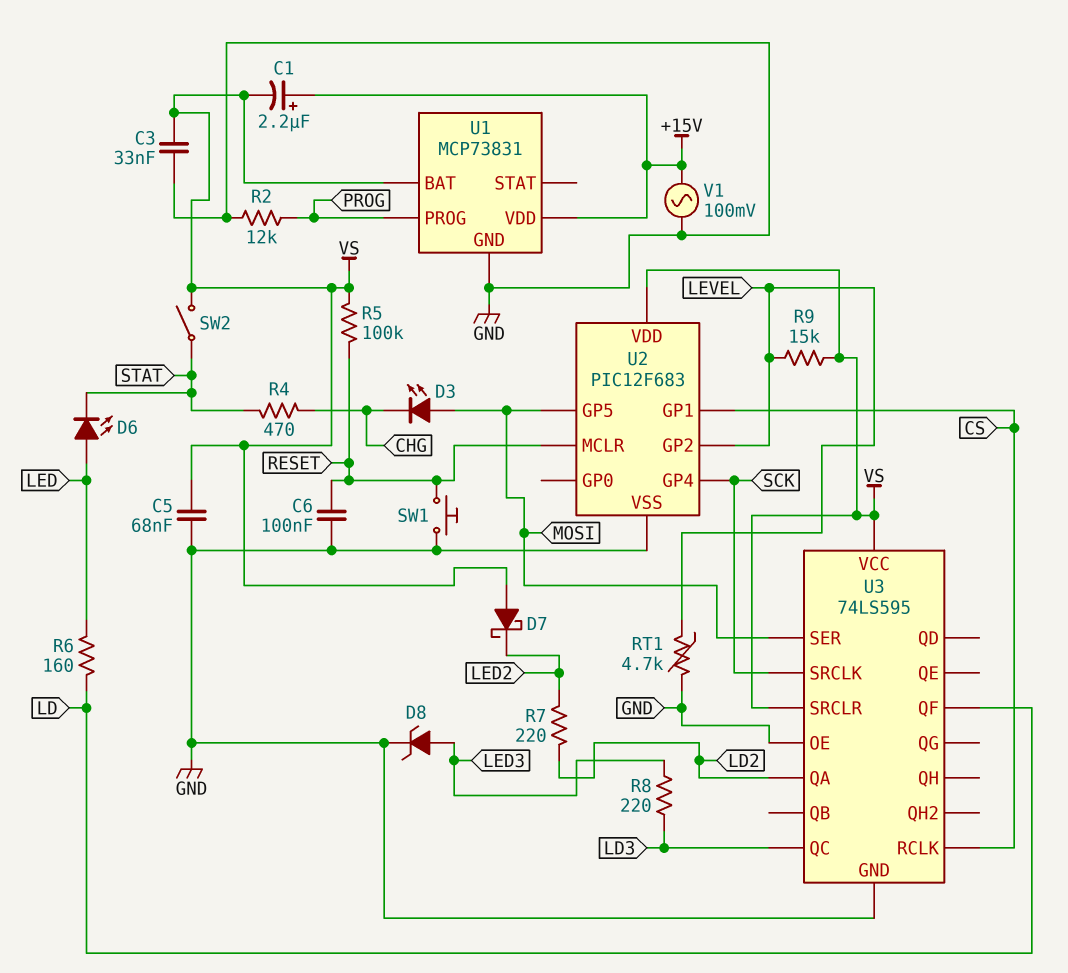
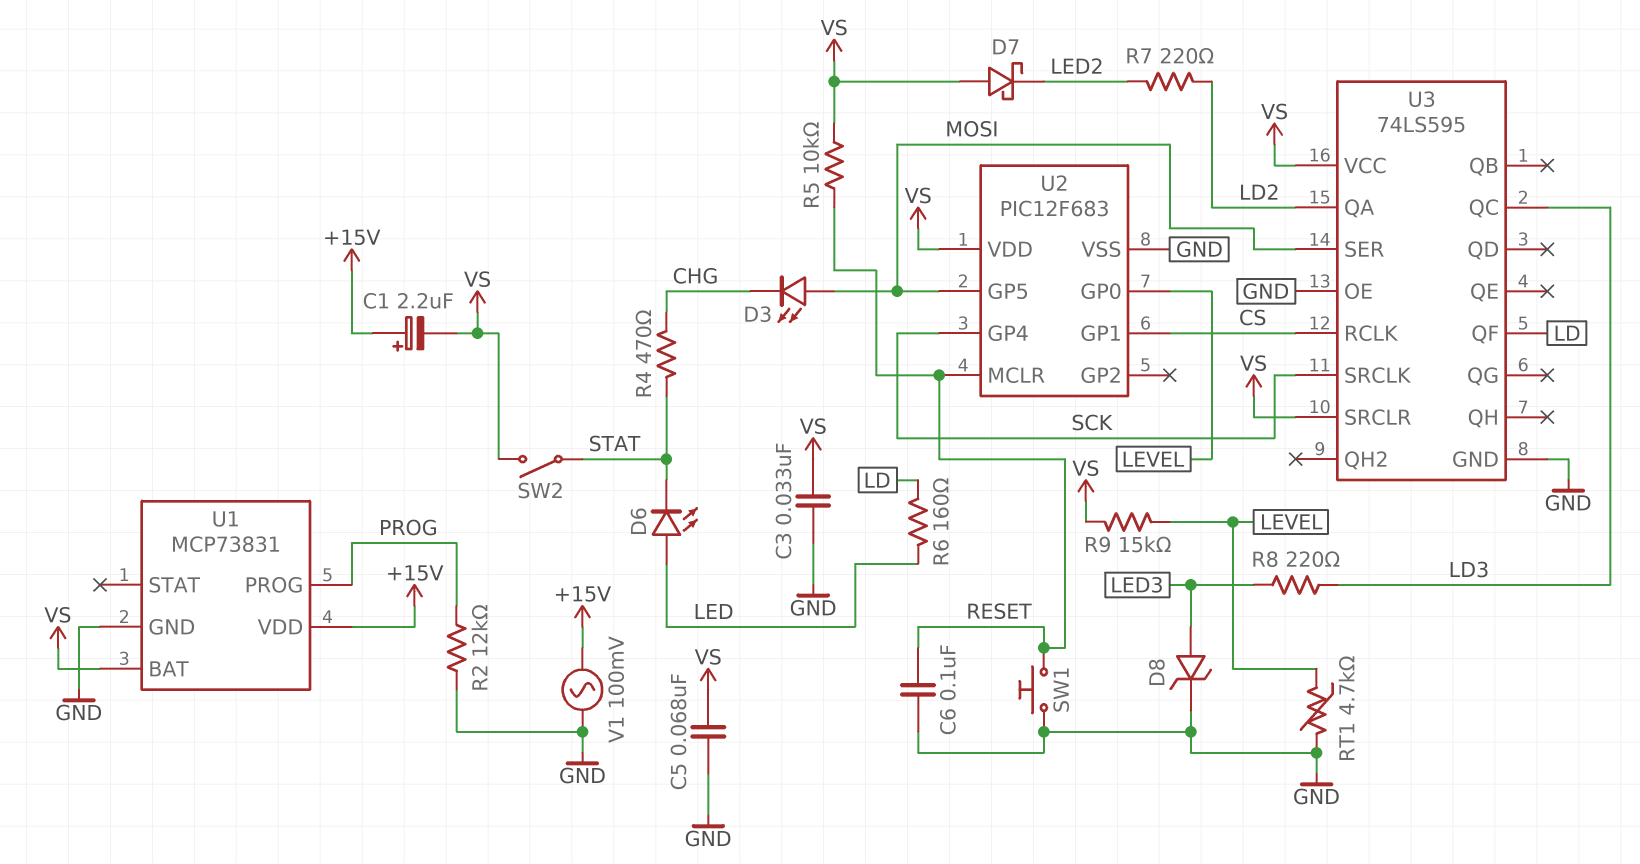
R5: 100k (RESET, VS) -> 10k (RESET, VS)
U2 pin GP0: none -> LEVEL
U2 pin GP2: LEVEL -> none

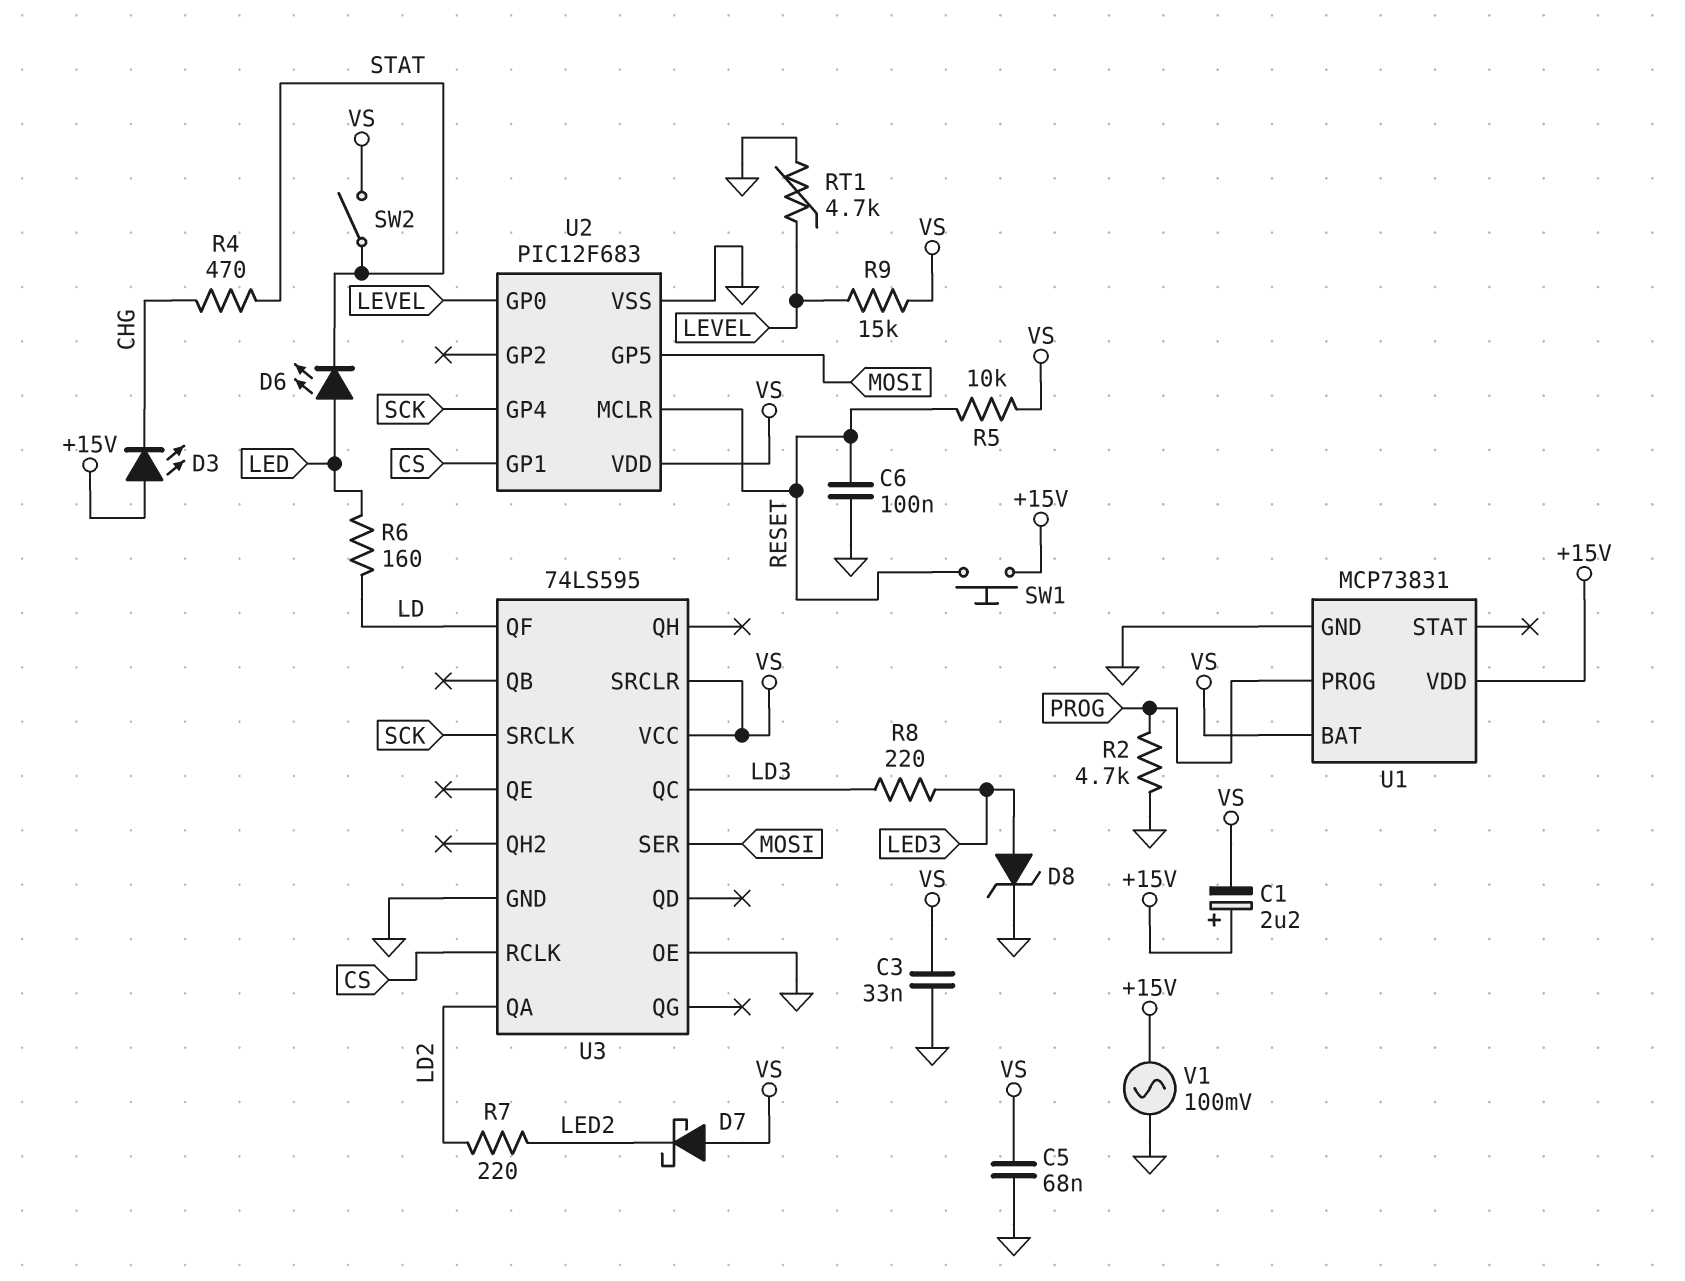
D3: LED (A MOSI, K CHG) -> LED (A +15V, K CHG)
R2: 12k (GND, PROG) -> 4.7k (GND, PROG)
SW1: button (GND, RESET) -> button (+15V, RESET)

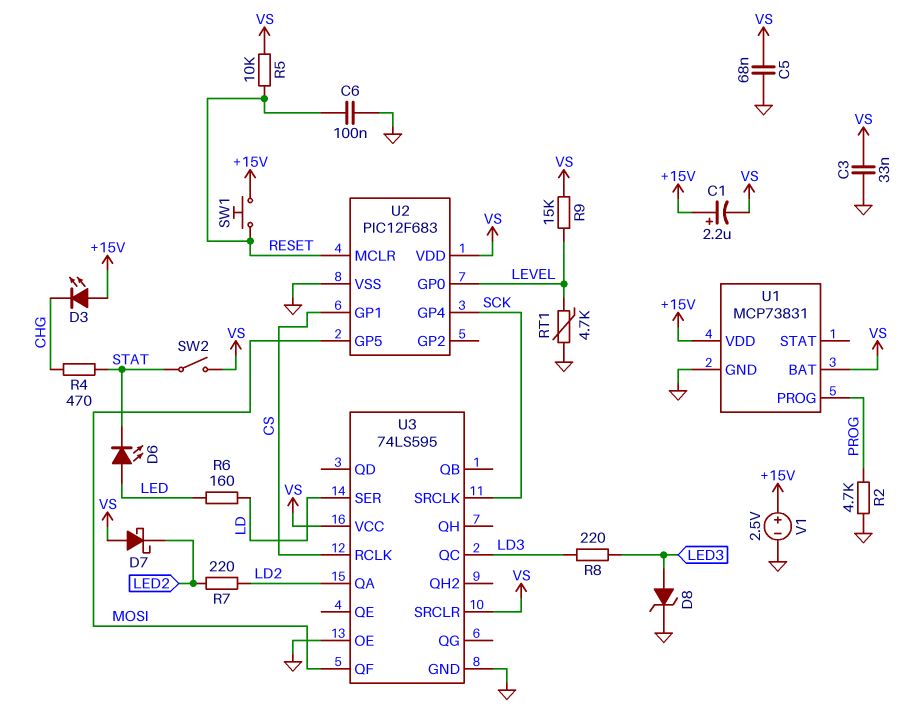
U3 pin QF: LD -> MOSI
U3 pin SER: MOSI -> LD
V1: AC 100mV (+15V, GND) -> 2.5V (plus +15V, minus GND)

